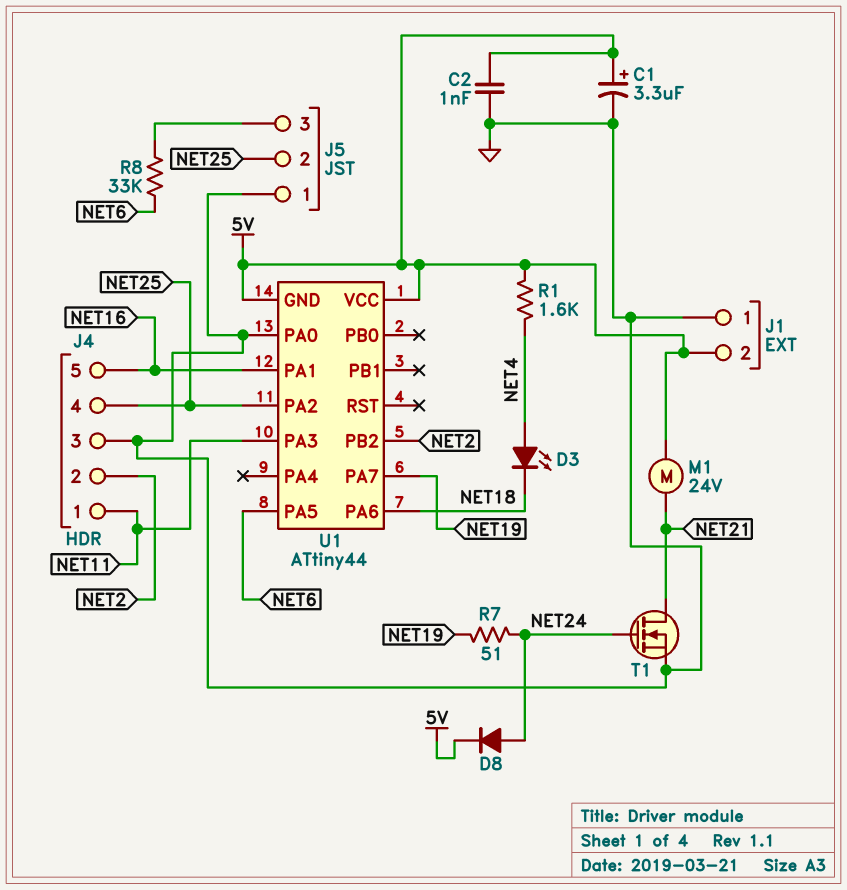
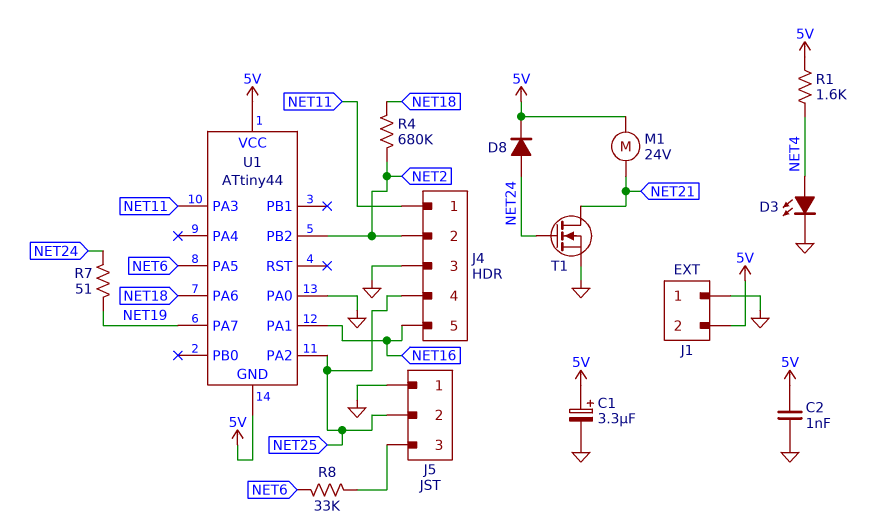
D3: LED (A NET4, K NET18) -> LED (A NET4, K GND)
R4: none -> 680k (NET2, NET18)

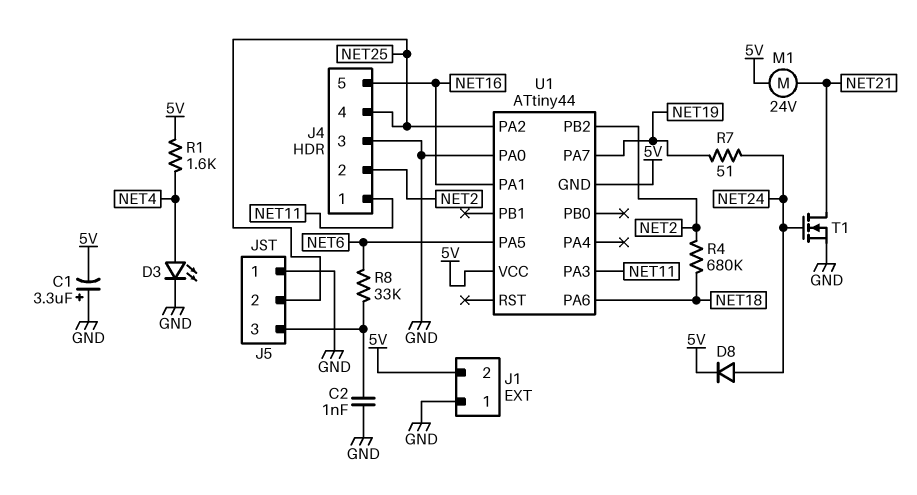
C1: 3.3uF (plus 5V, minus GND) -> 3.3uF (plus GND, minus 5V)
C2: 1nF (5V, GND) -> 1nF (GND, J5/3)

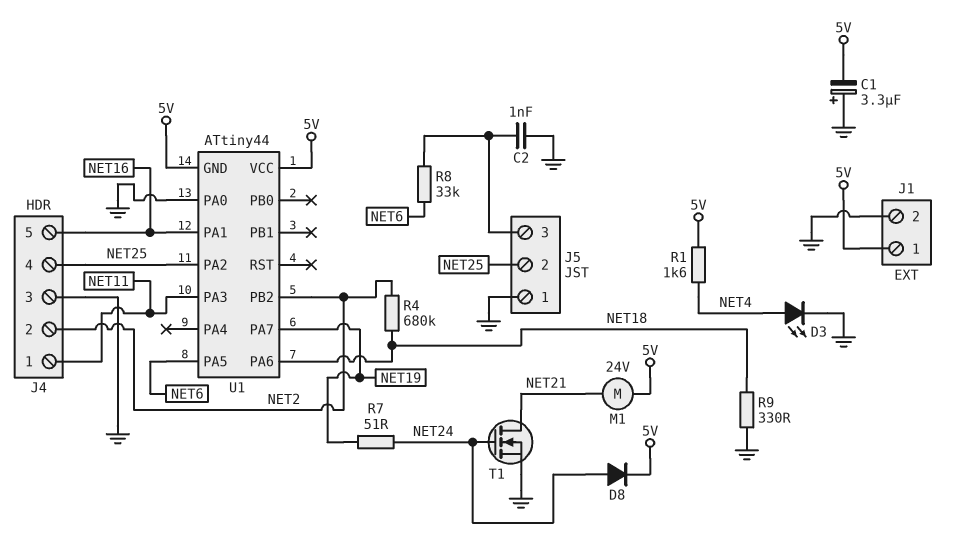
J1 pin 1: GND -> 5V
J1 pin 2: 5V -> GND
R9: none -> 330 (GND, NET18)

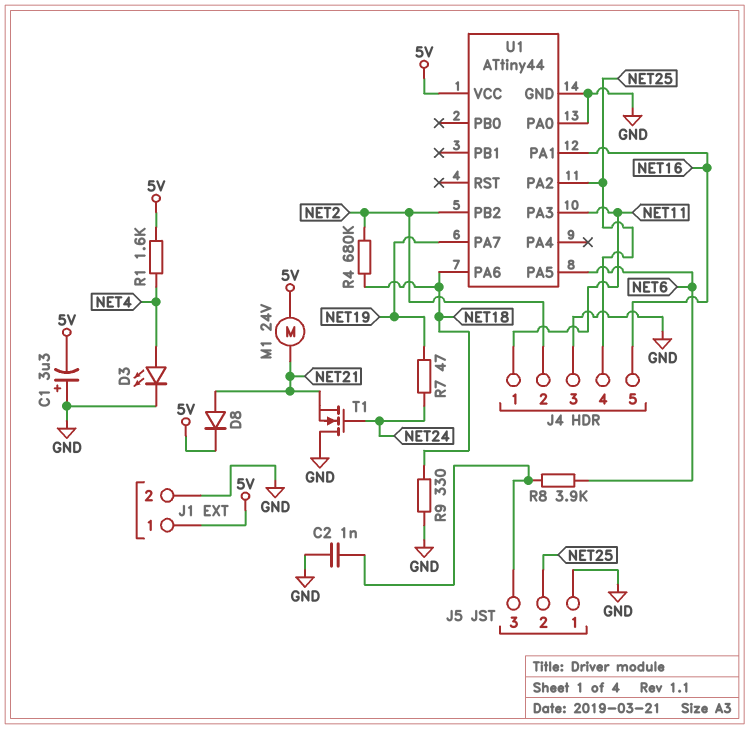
D8: diode (A NET24, K 5V) -> diode (A NET21, K 5V)
R7: 51 (NET19, NET24) -> 47 (NET19, NET24)
R8: 33k (J5/3, NET6) -> 3.9k (J5/3, NET6)
T1: NMOS (G NET24, D NET21, S GND) -> NMOS (G NET24, D GND, S NET21)
U1 pin GND: 5V -> GND

